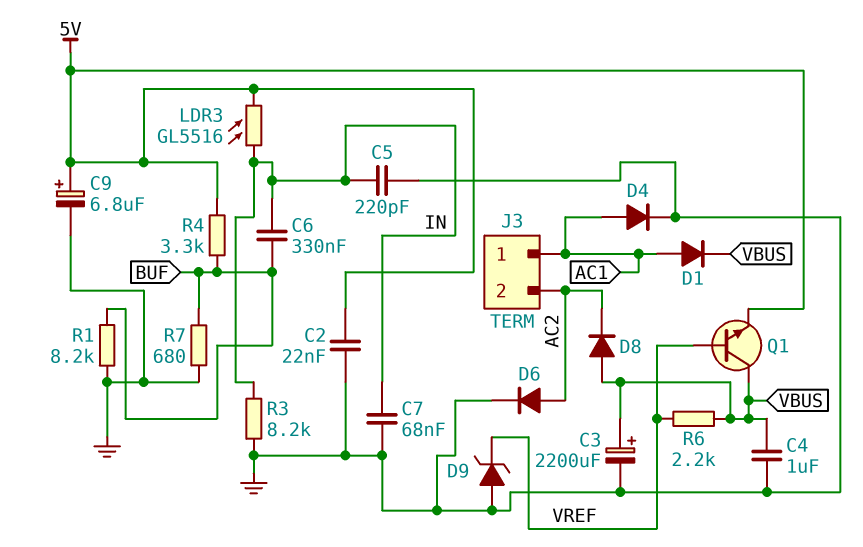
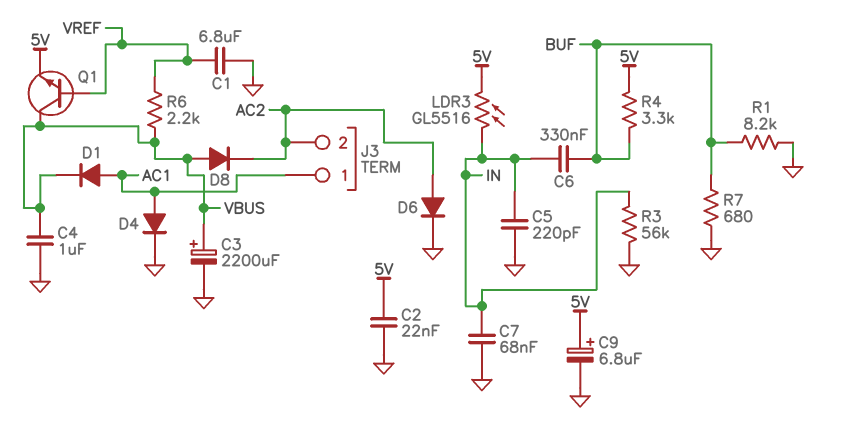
C1: none -> 6.8uF (GND, VREF)
D9: zener (A GND, K VREF) -> none
R3: 8.2k (GND, IN) -> 56k (GND, IN)

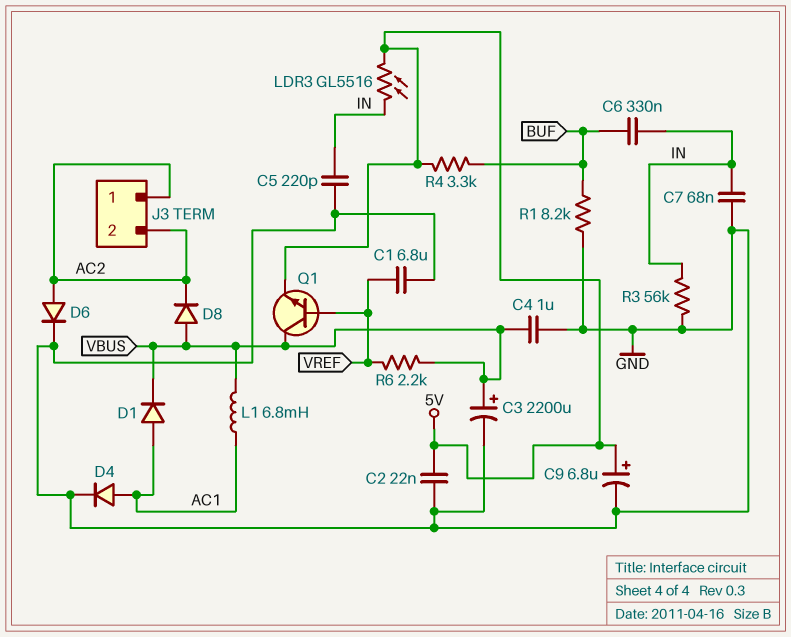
J3 pin 1: AC1 -> AC2
L1: none -> 6.8mH (AC1, VBUS)
R7: 680 (BUF, GND) -> none

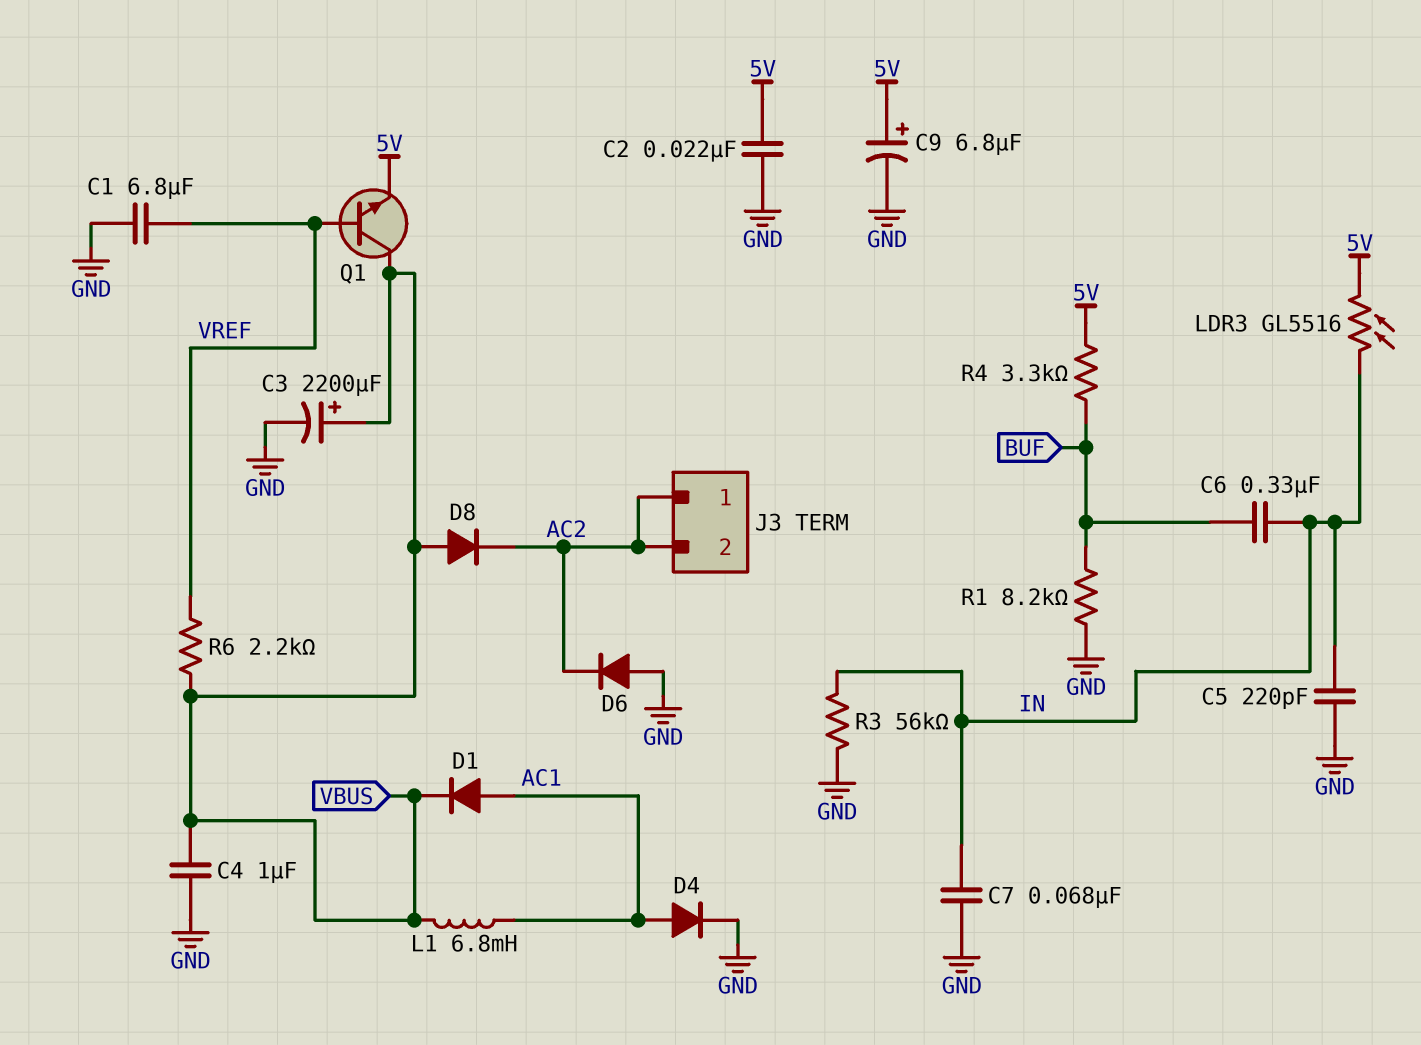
D6: diode (A AC2, K GND) -> diode (A GND, K AC2)

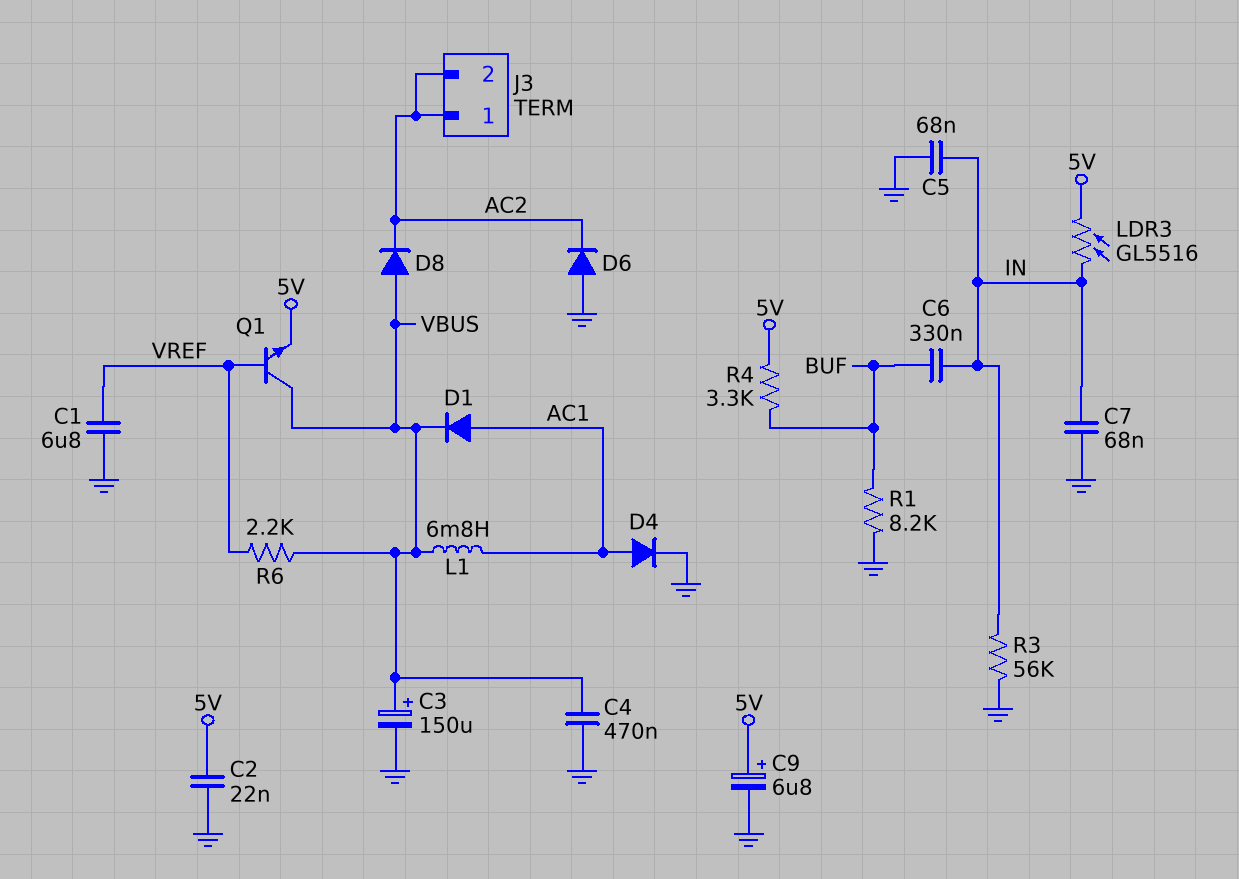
C3: 2200uF (plus VBUS, minus GND) -> 150uF (plus VBUS, minus GND)
C4: 1uF (GND, VBUS) -> 470nF (GND, VBUS)
C5: 220pF (GND, IN) -> 68nF (GND, IN)

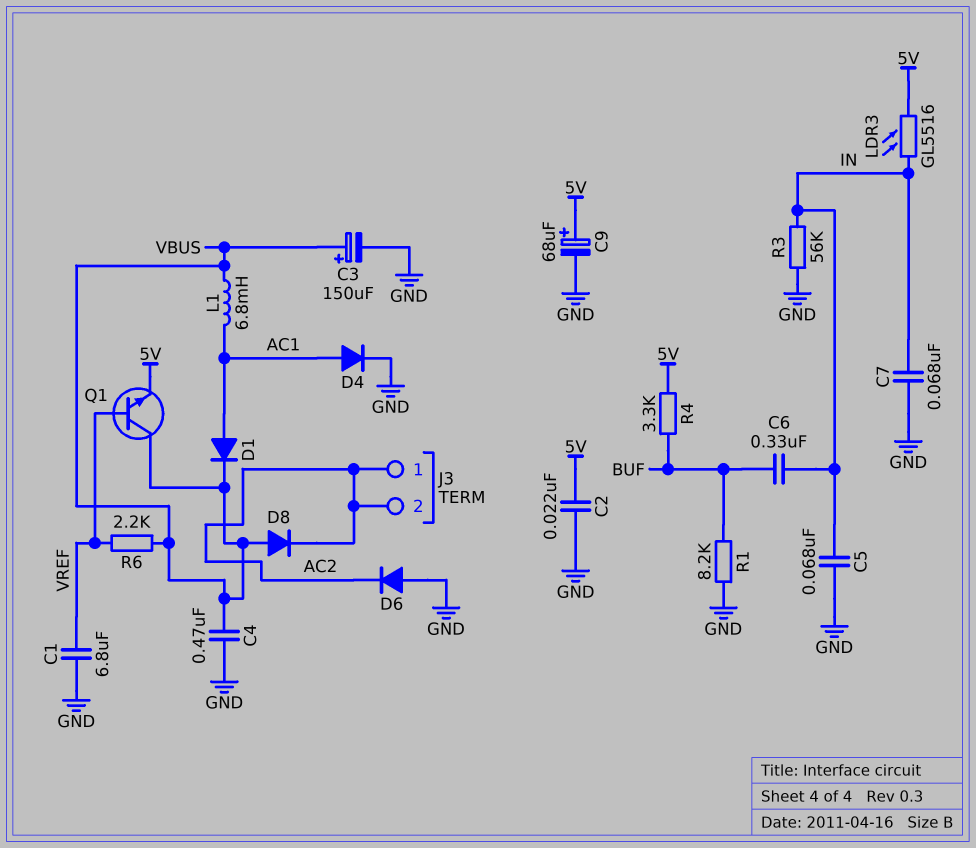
C9: 6.8uF (plus 5V, minus GND) -> 68uF (plus 5V, minus GND)

